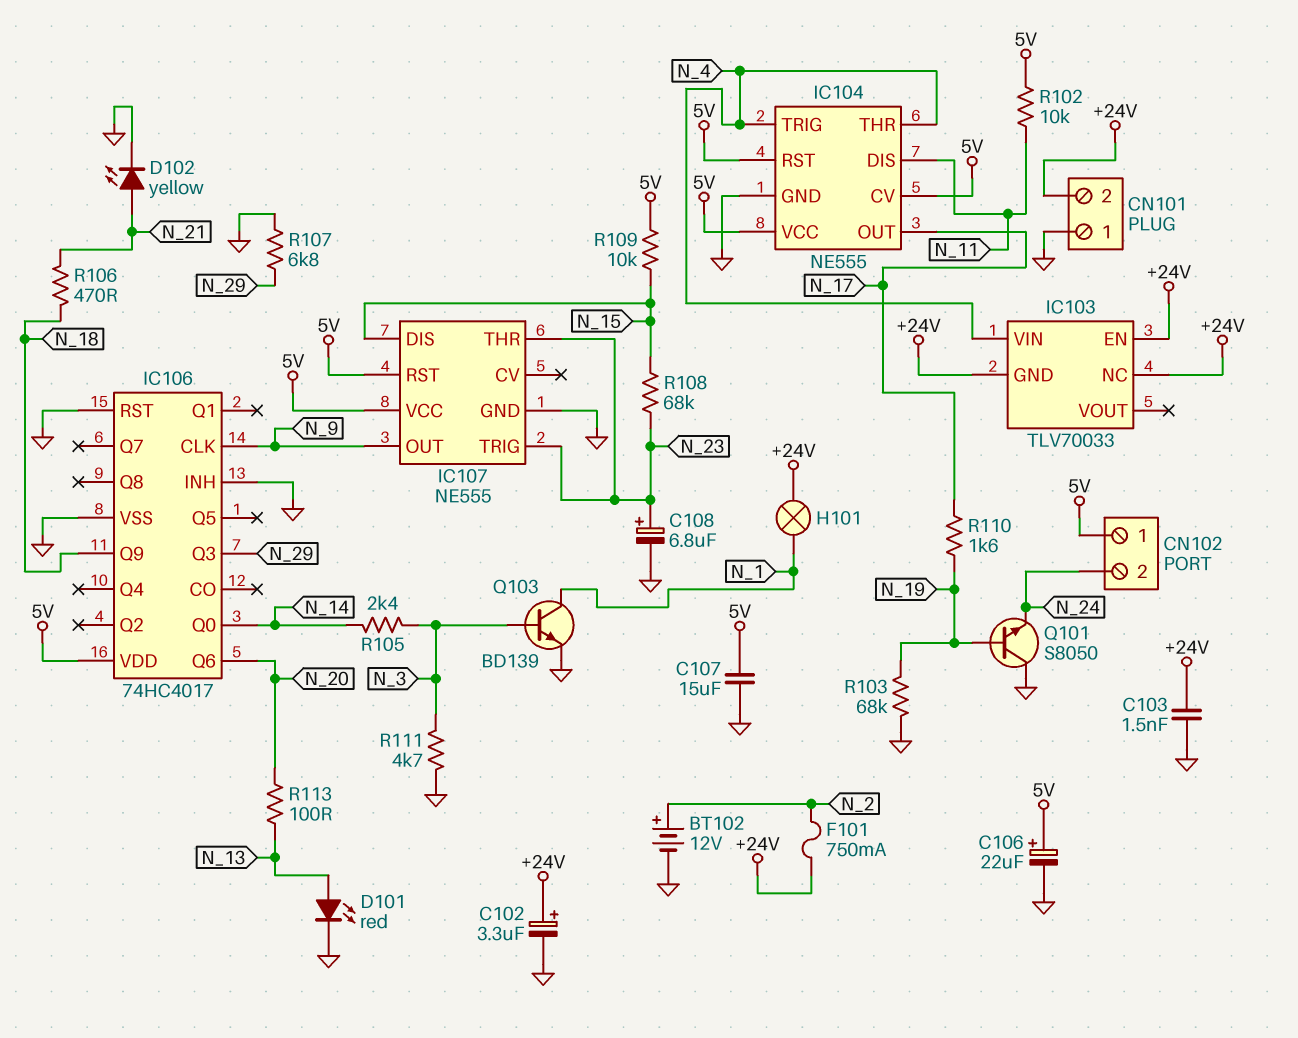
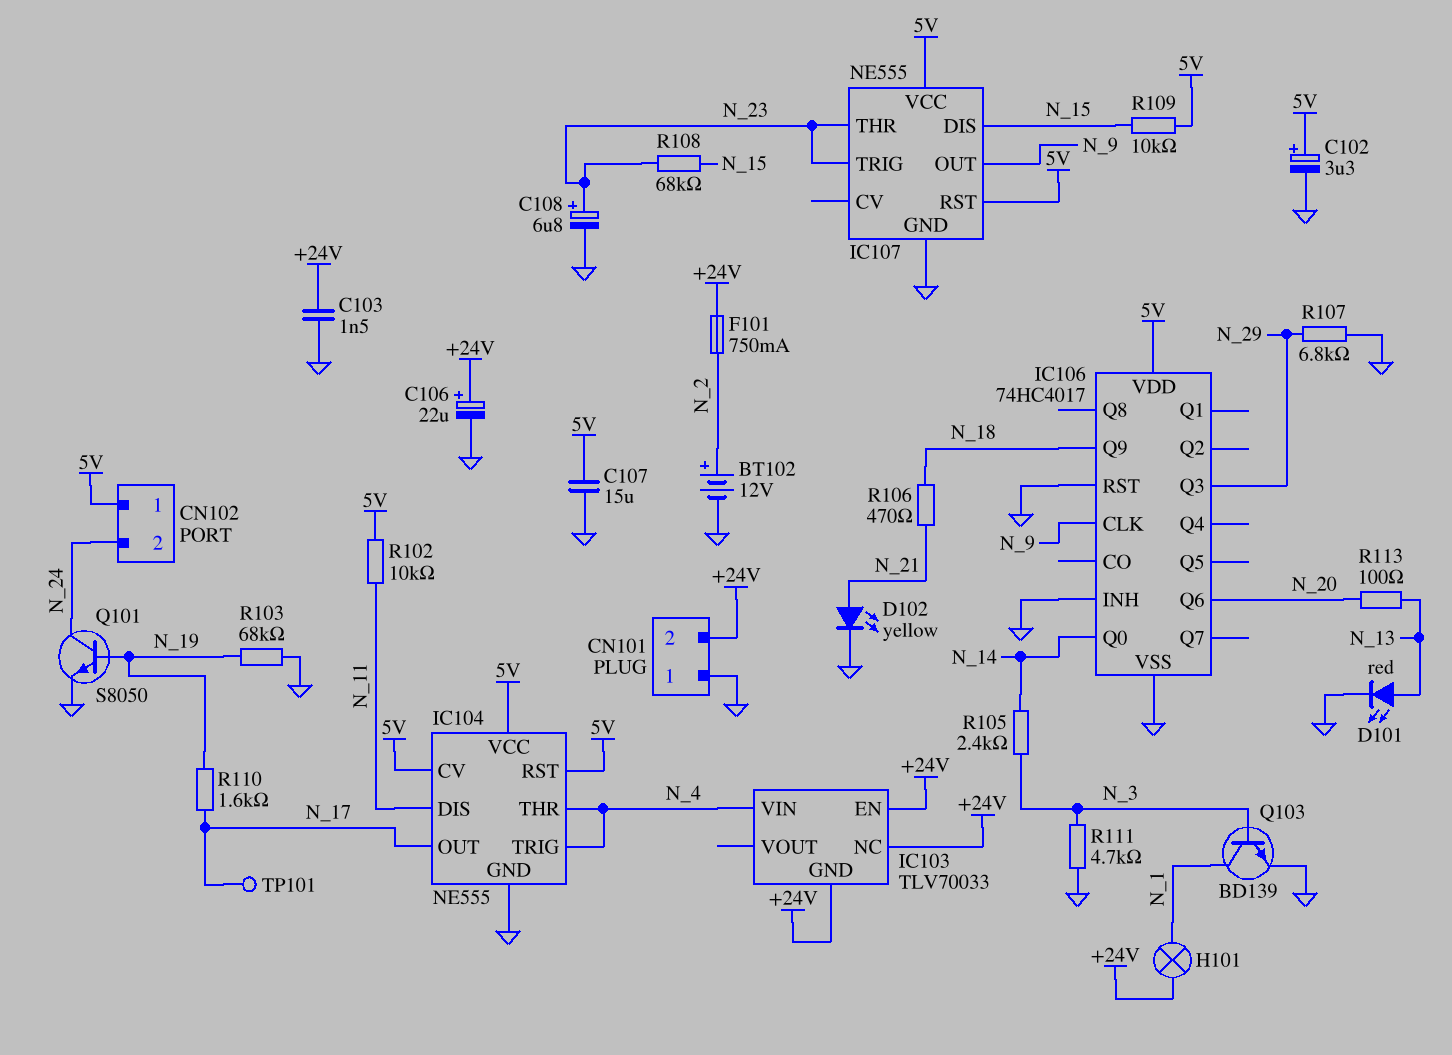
C102: 3.3uF (plus +24V, minus GND) -> 3.3uF (plus 5V, minus GND)
C106: 22uF (plus 5V, minus GND) -> 22uF (plus +24V, minus GND)
Q101: NPN S8050 (B N_19, C GND, E N_24) -> NPN S8050 (B N_19, C N_24, E GND)
TP101: none -> test point (N_17)

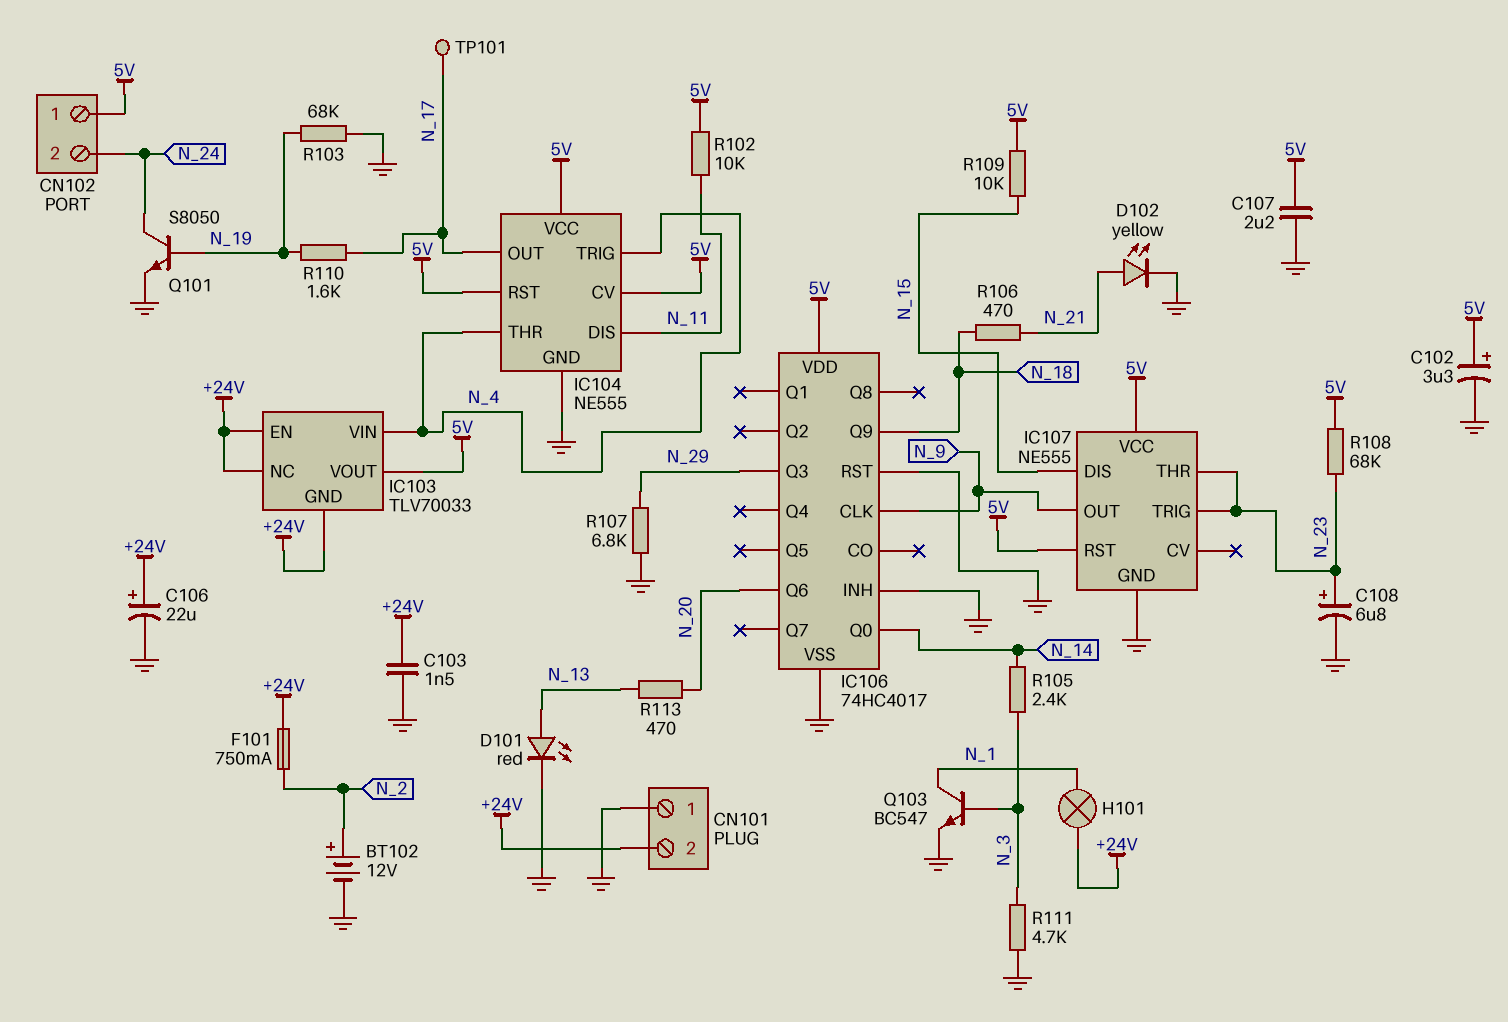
C107: 15uF (5V, GND) -> 2.2uF (5V, GND)
IC103 pin VOUT: none -> 5V
Q103: NPN BD139 (B N_3, C N_1, E GND) -> NPN BC547 (B N_3, C N_1, E GND)
R108: 68k (N_15, N_23) -> 68k (5V, N_23)
R113: 100 (N_13, N_20) -> 470 (N_13, N_20)

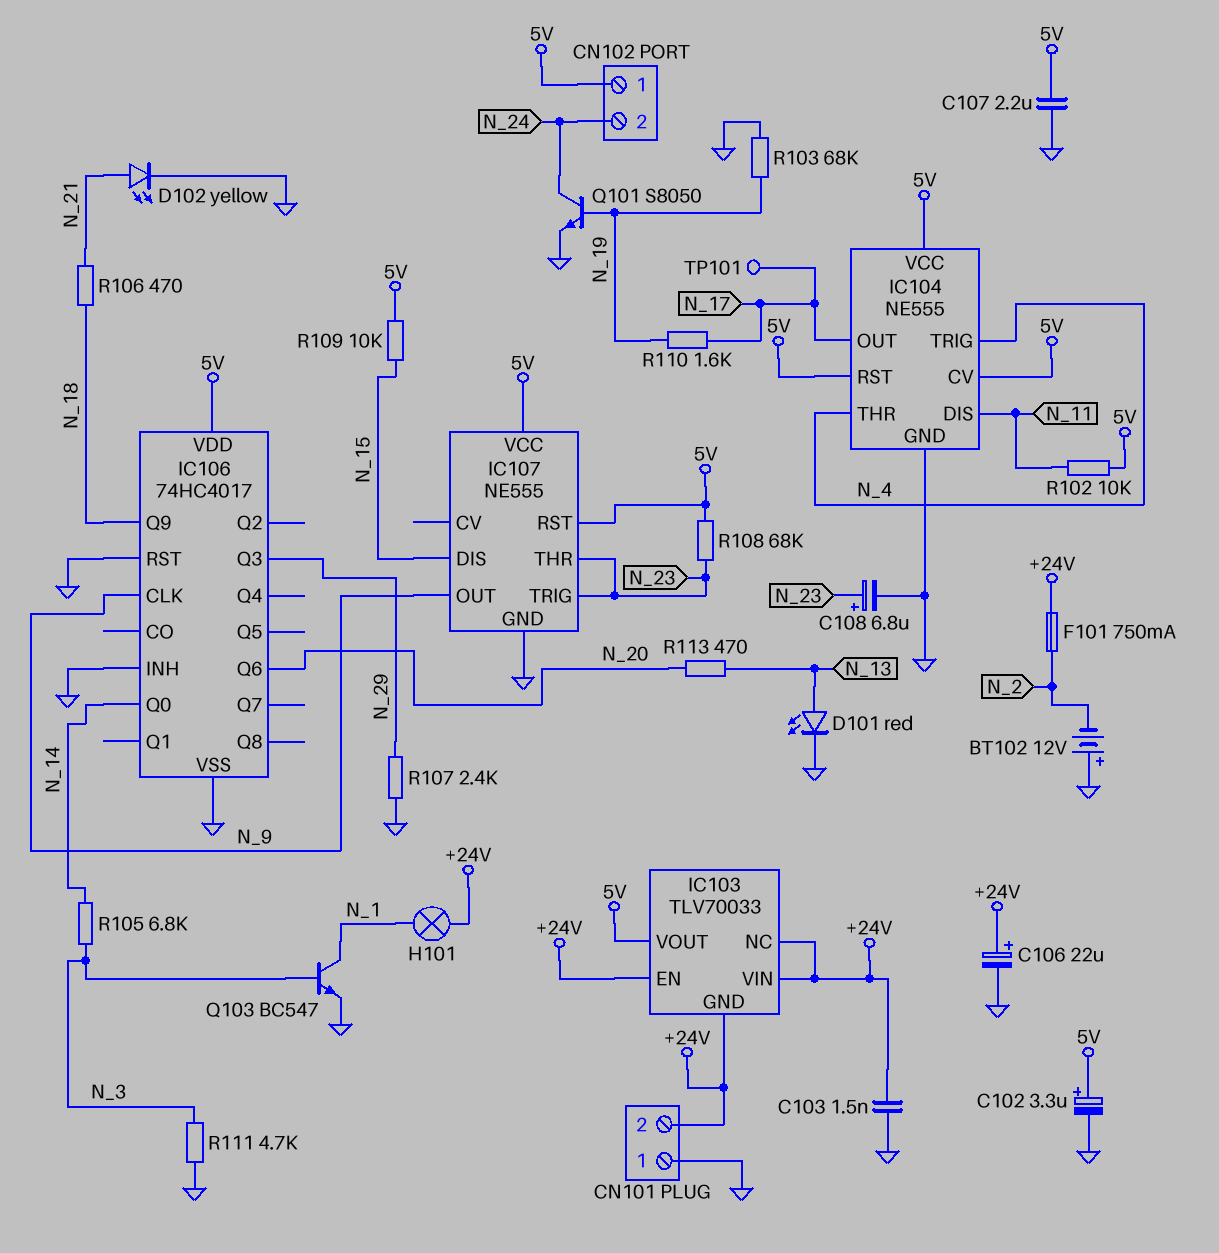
BT102: 12V (plus N_2, minus GND) -> 12V (plus GND, minus N_2)
IC103 pin VIN: N_4 -> +24V
R105: 2.4k (N_3, N_14) -> 6.8k (N_3, N_14)
R107: 6.8k (GND, N_29) -> 2.4k (GND, N_29)

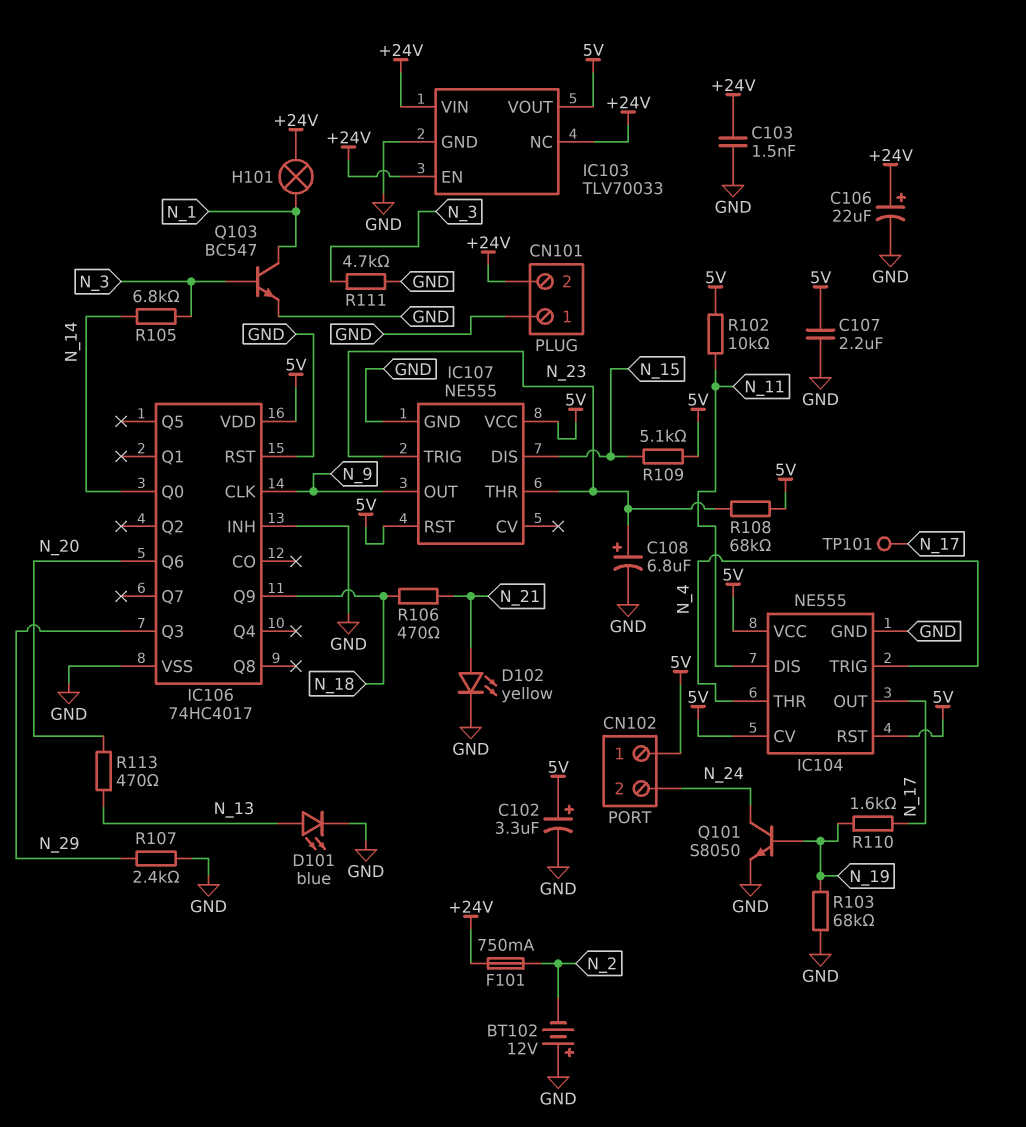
D101: LED red (A N_13, K GND) -> LED blue (A N_13, K GND)
IC103 pin GND: +24V -> GND
R109: 10k (5V, N_15) -> 5.1k (5V, N_15)

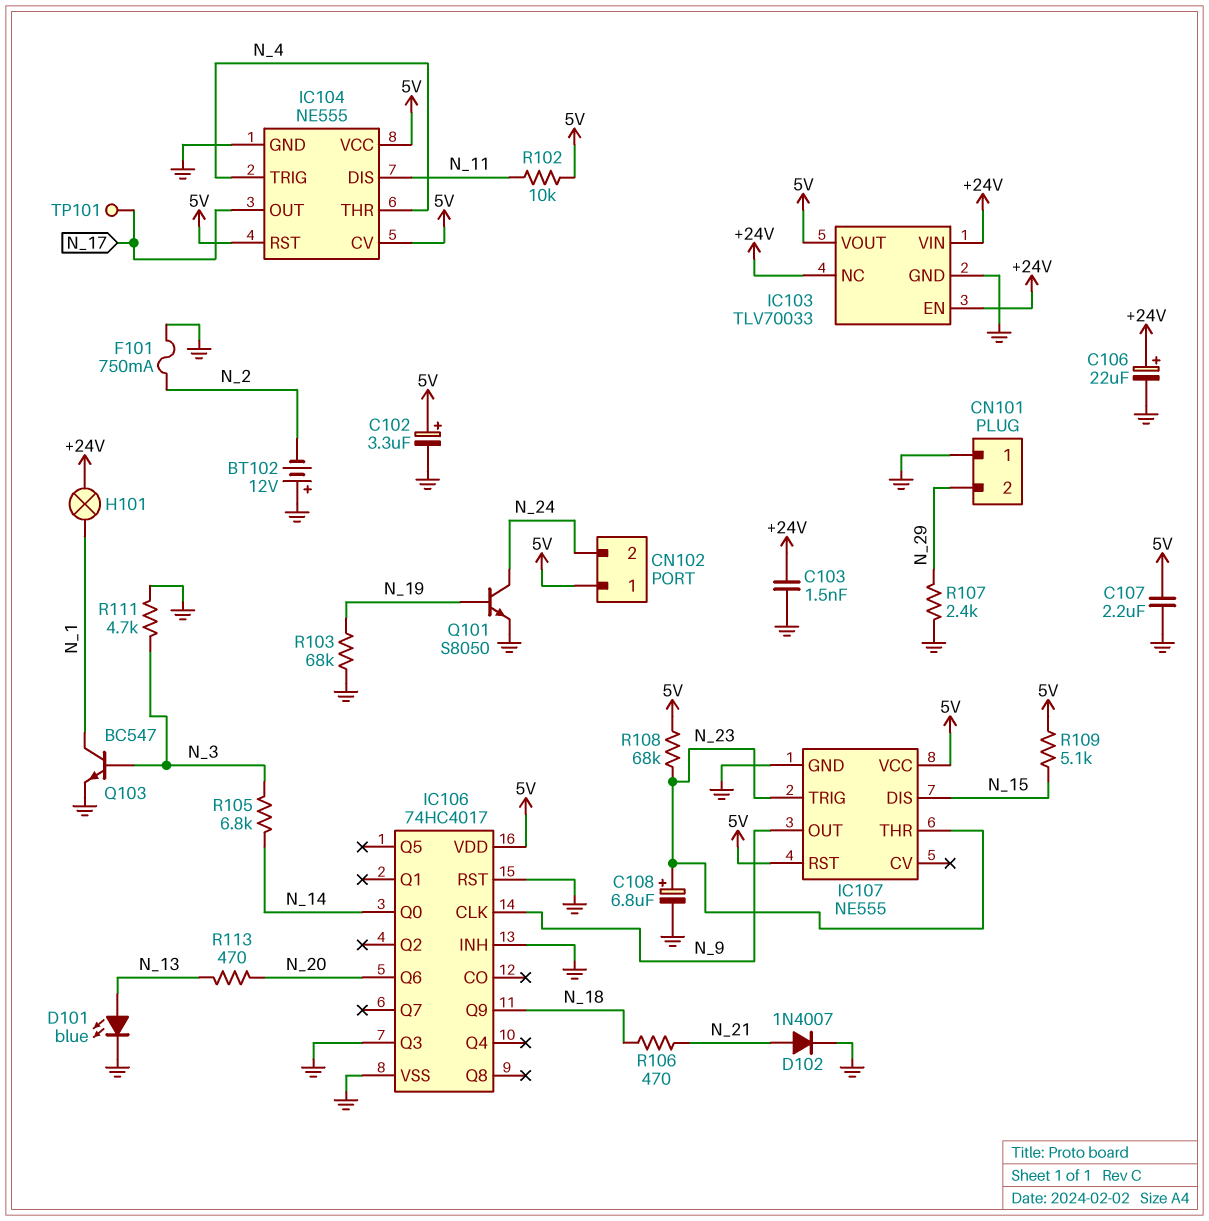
CN101 pin 2: +24V -> N_29
D102: LED yellow (A N_21, K GND) -> diode 1N4007 (A N_21, K GND)
F101: 750mA (+24V, N_2) -> 750mA (GND, N_2)
IC106 pin Q3: N_29 -> GND
R110: 1.6k (N_17, N_19) -> none

